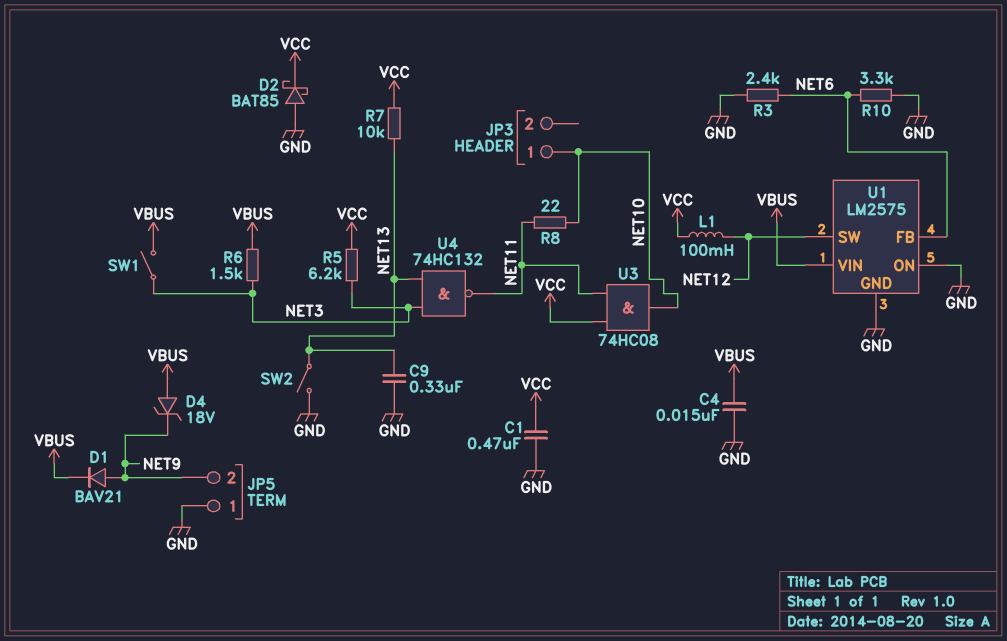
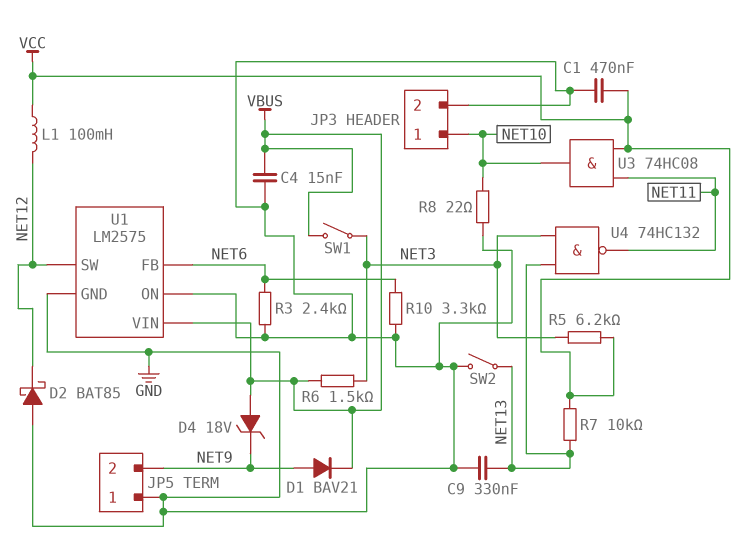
D2: schottky BAT85 (A GND, K VCC) -> schottky BAT85 (A GND, K NET12)
JP3 pin 2: none -> GND
R8: 22 (NET10, NET11) -> 22 (GND, NET10)

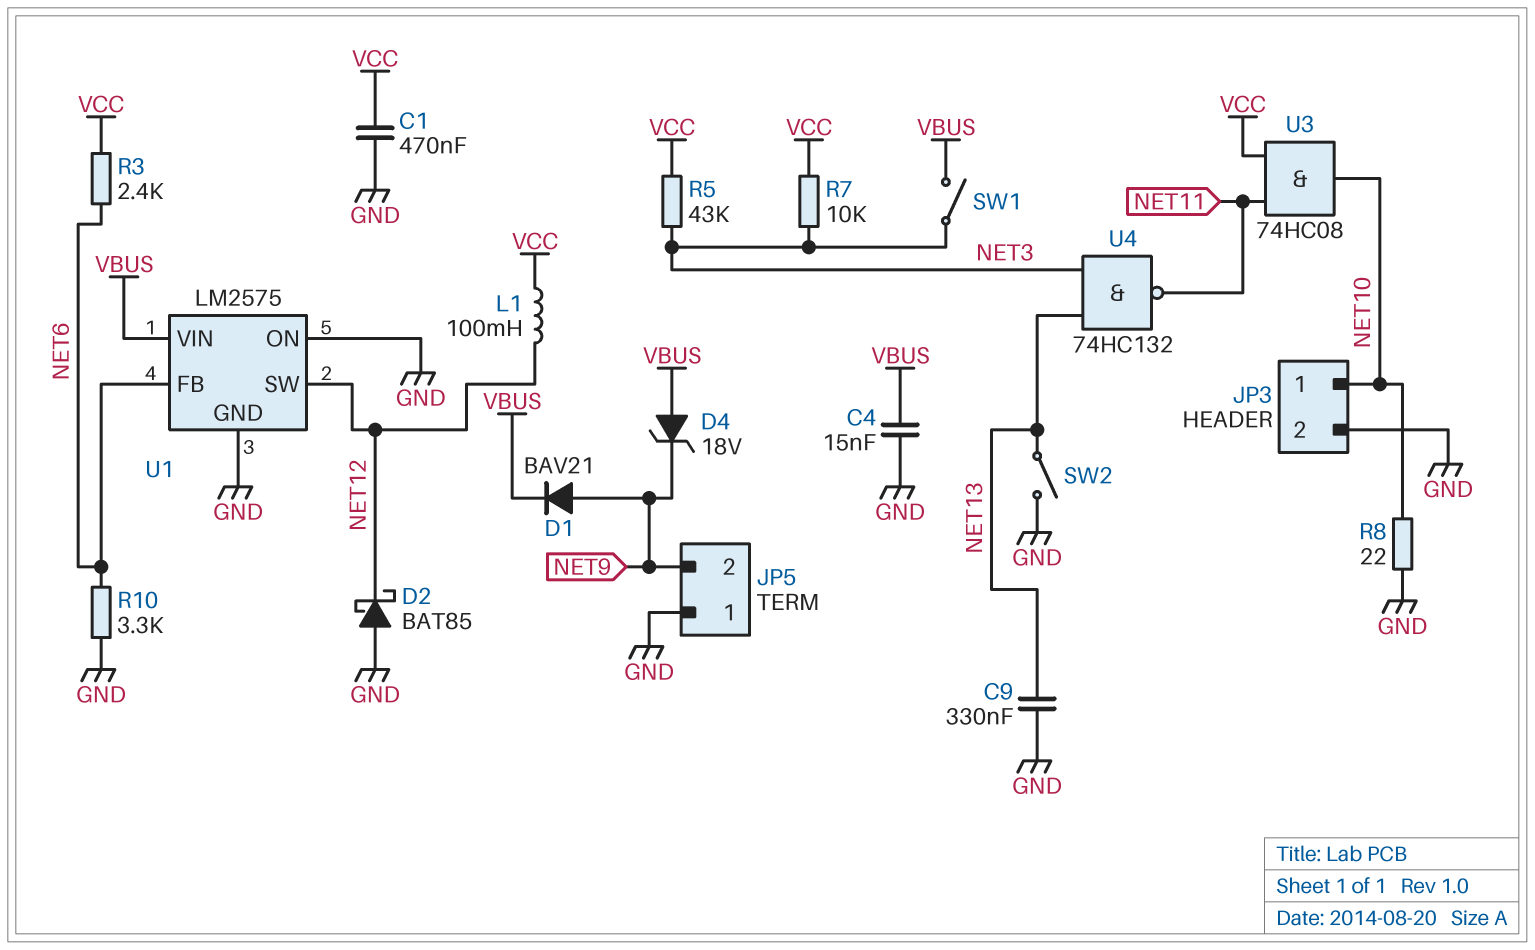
R3: 2.4k (GND, NET6) -> 2.4k (NET6, VCC)
R5: 6.2k (NET3, VCC) -> 43k (NET3, VCC)
R6: 1.5k (NET3, VBUS) -> none
R7: 10k (NET13, VCC) -> 10k (NET3, VCC)

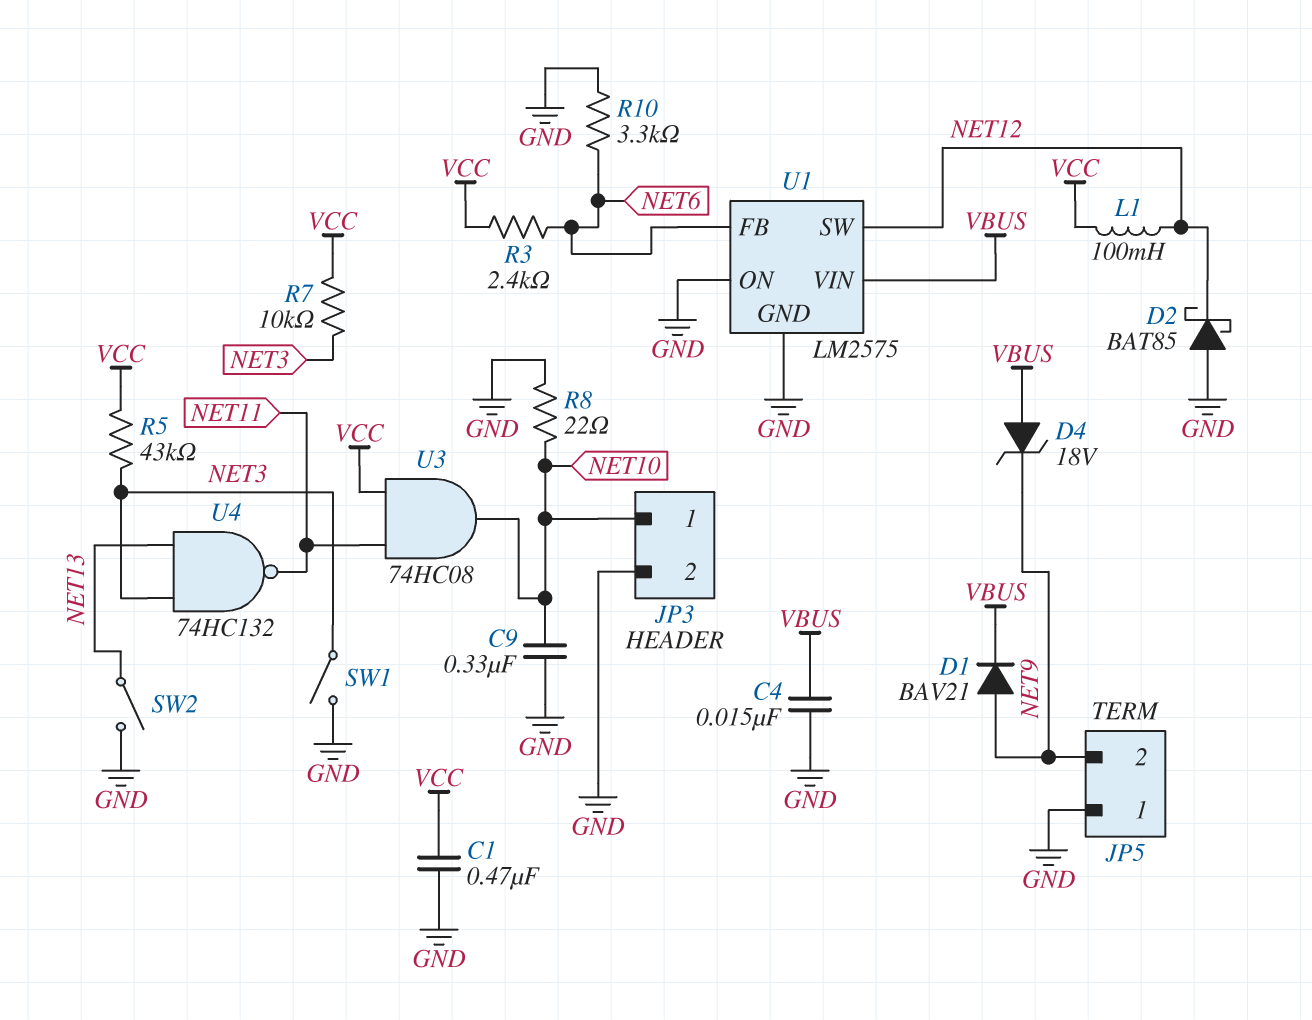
C9: 330nF (GND, NET13) -> 330nF (GND, NET10)
SW1: switch (NET3, VBUS) -> switch (GND, NET3)

